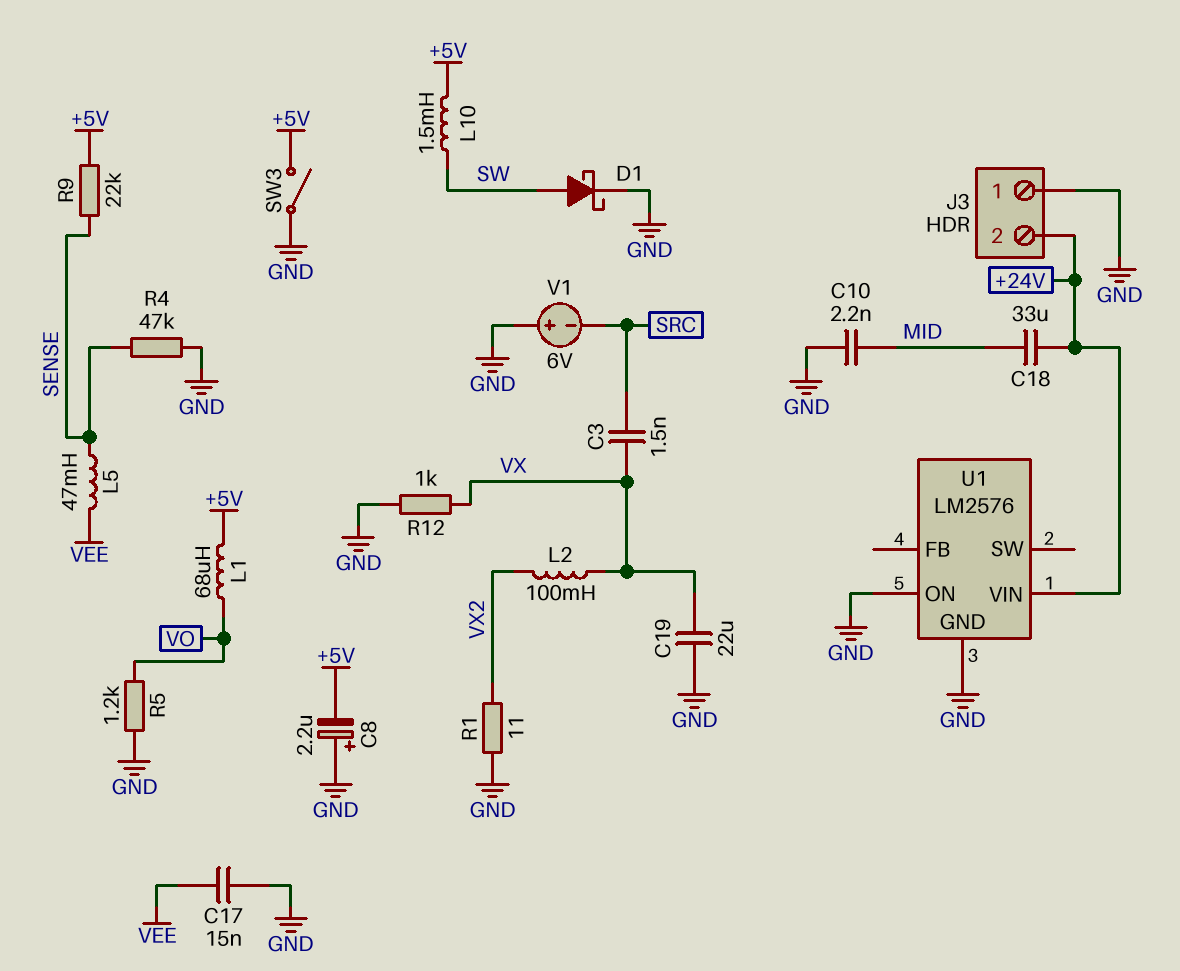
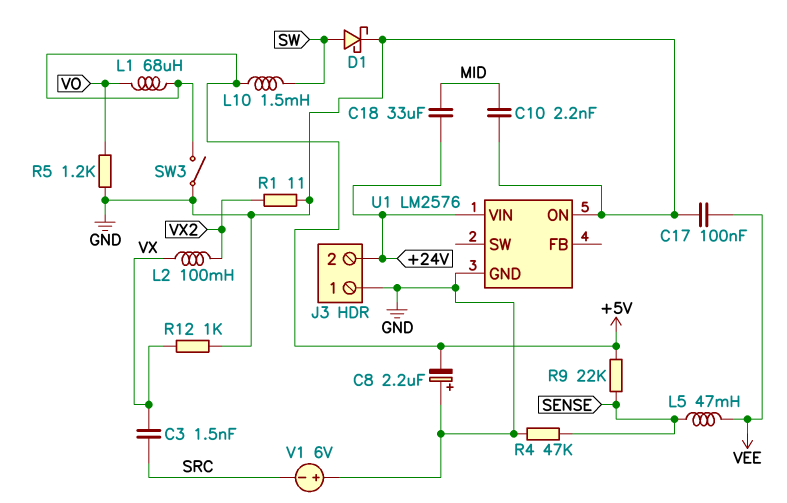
C17: 15nF (GND, VEE) -> 100nF (GND, VEE)
C19: 22uF (GND, VX) -> none

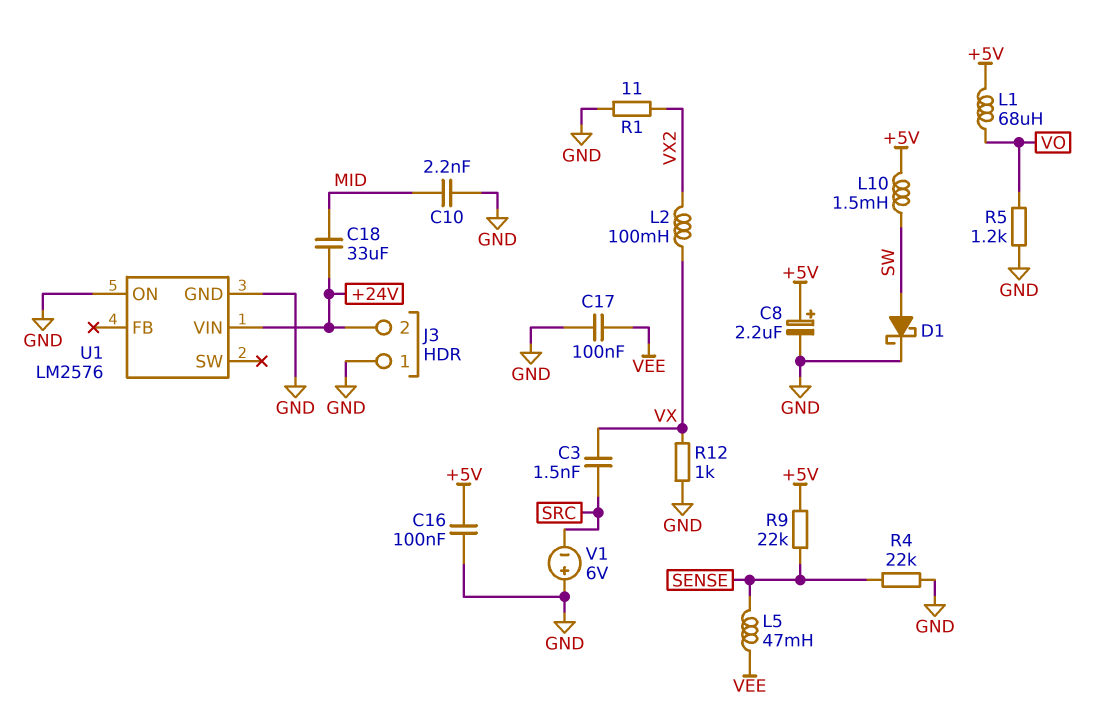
C8: 2.2uF (plus GND, minus +5V) -> 2.2uF (plus +5V, minus GND)
C16: none -> 100nF (+5V, GND)
R4: 47k (GND, SENSE) -> 22k (GND, SENSE)
SW3: switch (+5V, GND) -> none

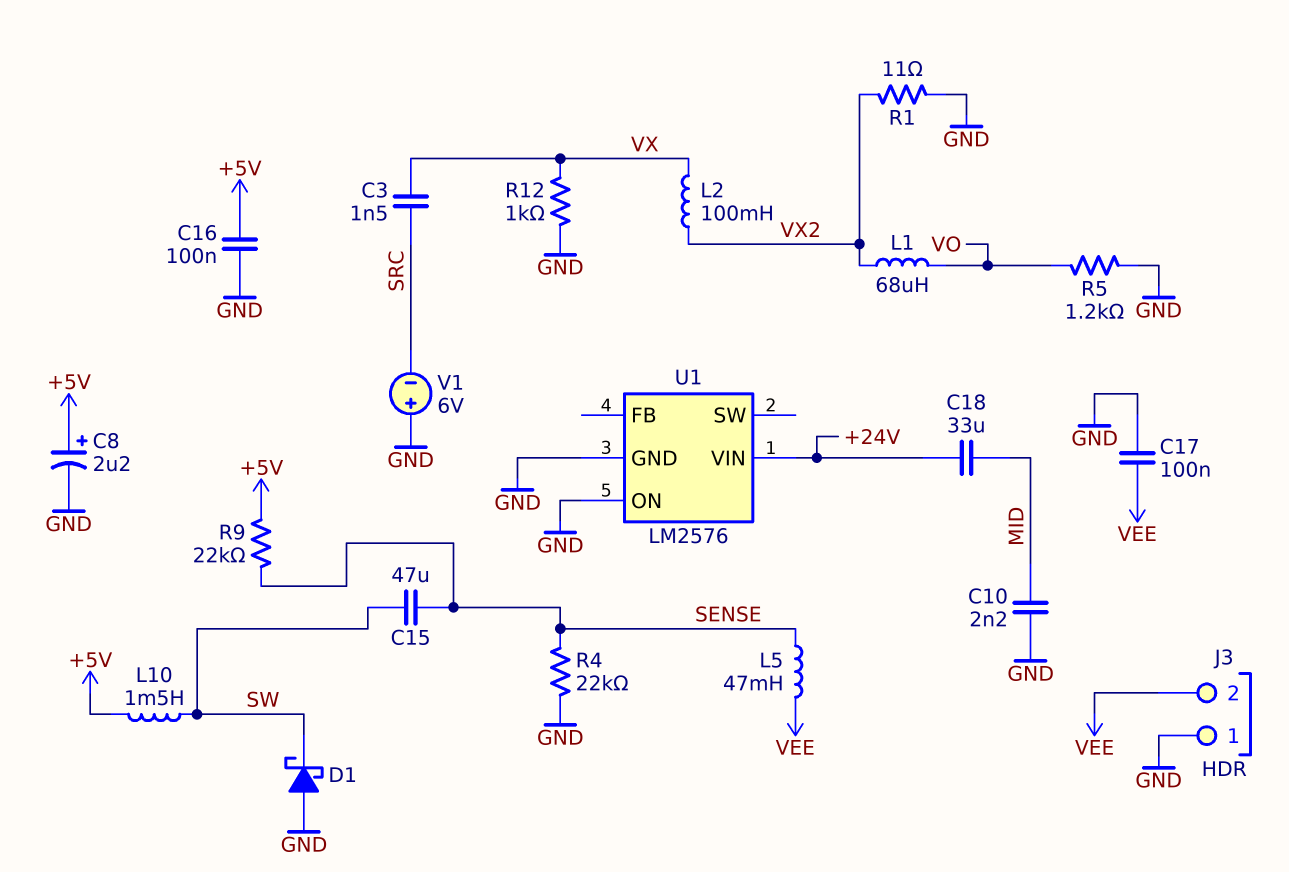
C15: none -> 47uF (SENSE, SW)
D1: schottky (A SW, K GND) -> schottky (A GND, K SW)
J3 pin 2: +24V -> VEE
L1: 68uH (+5V, VO) -> 68uH (VO, VX2)

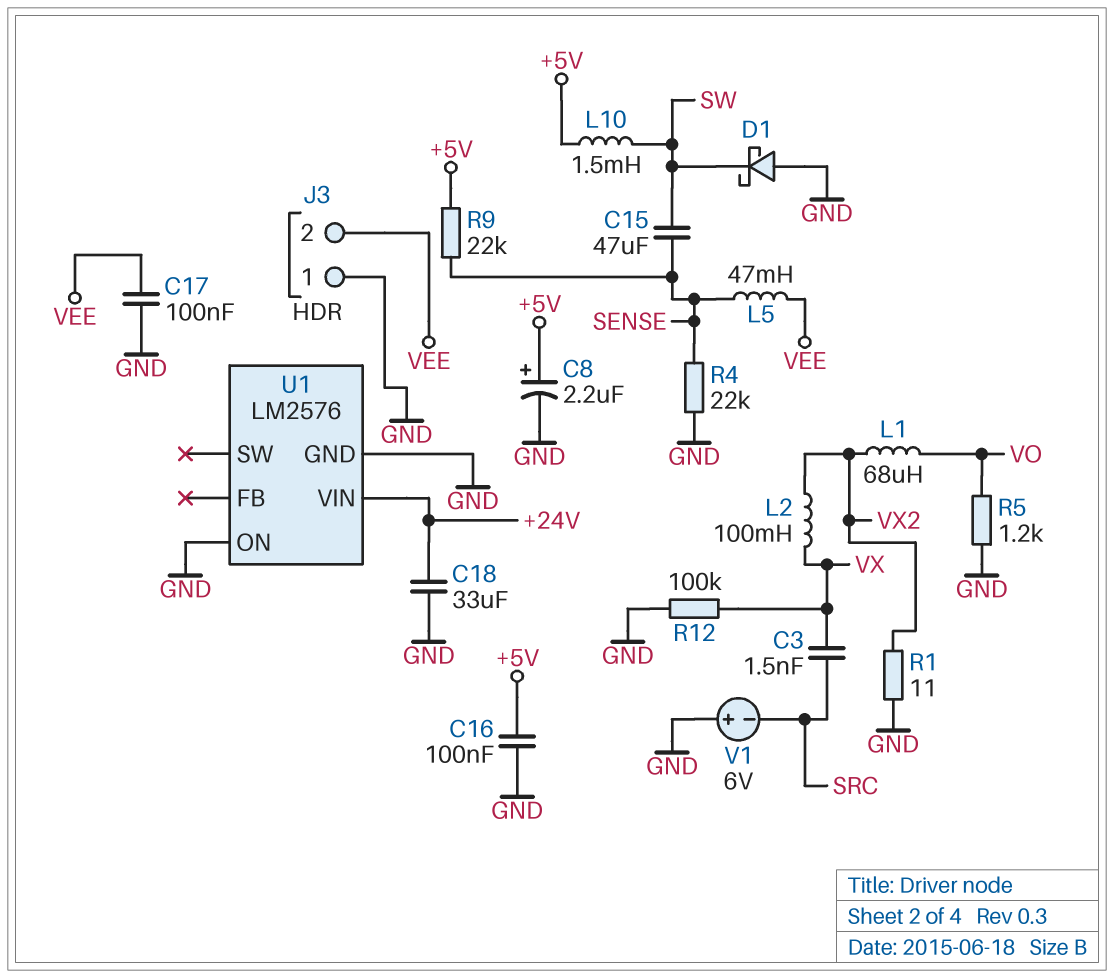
C10: 2.2nF (GND, MID) -> none
C18: 33uF (+24V, MID) -> 33uF (+24V, GND)
R12: 1k (GND, VX) -> 100k (GND, VX)

